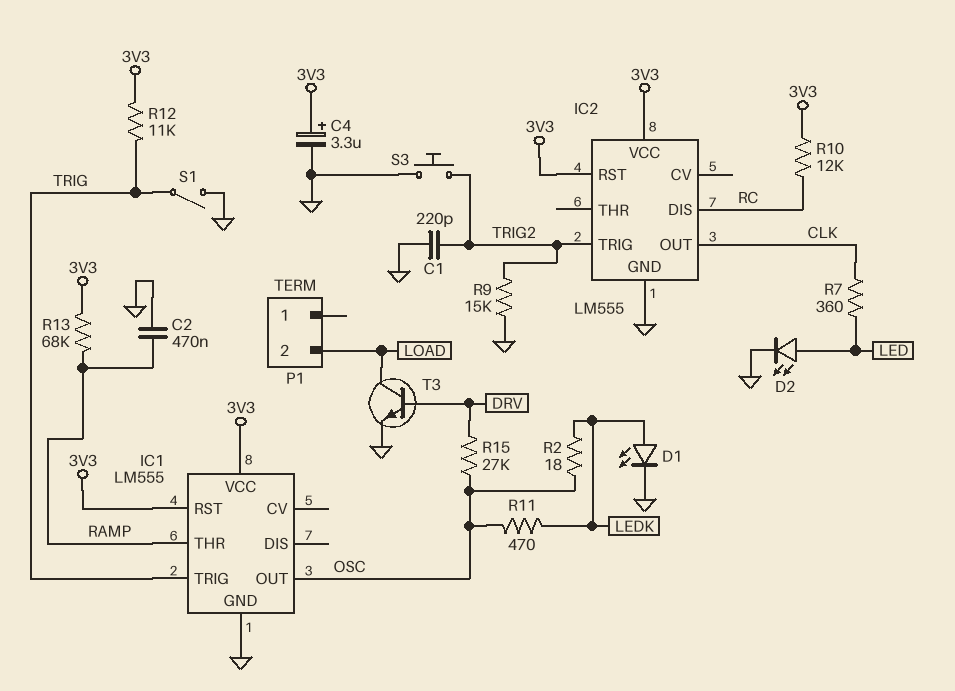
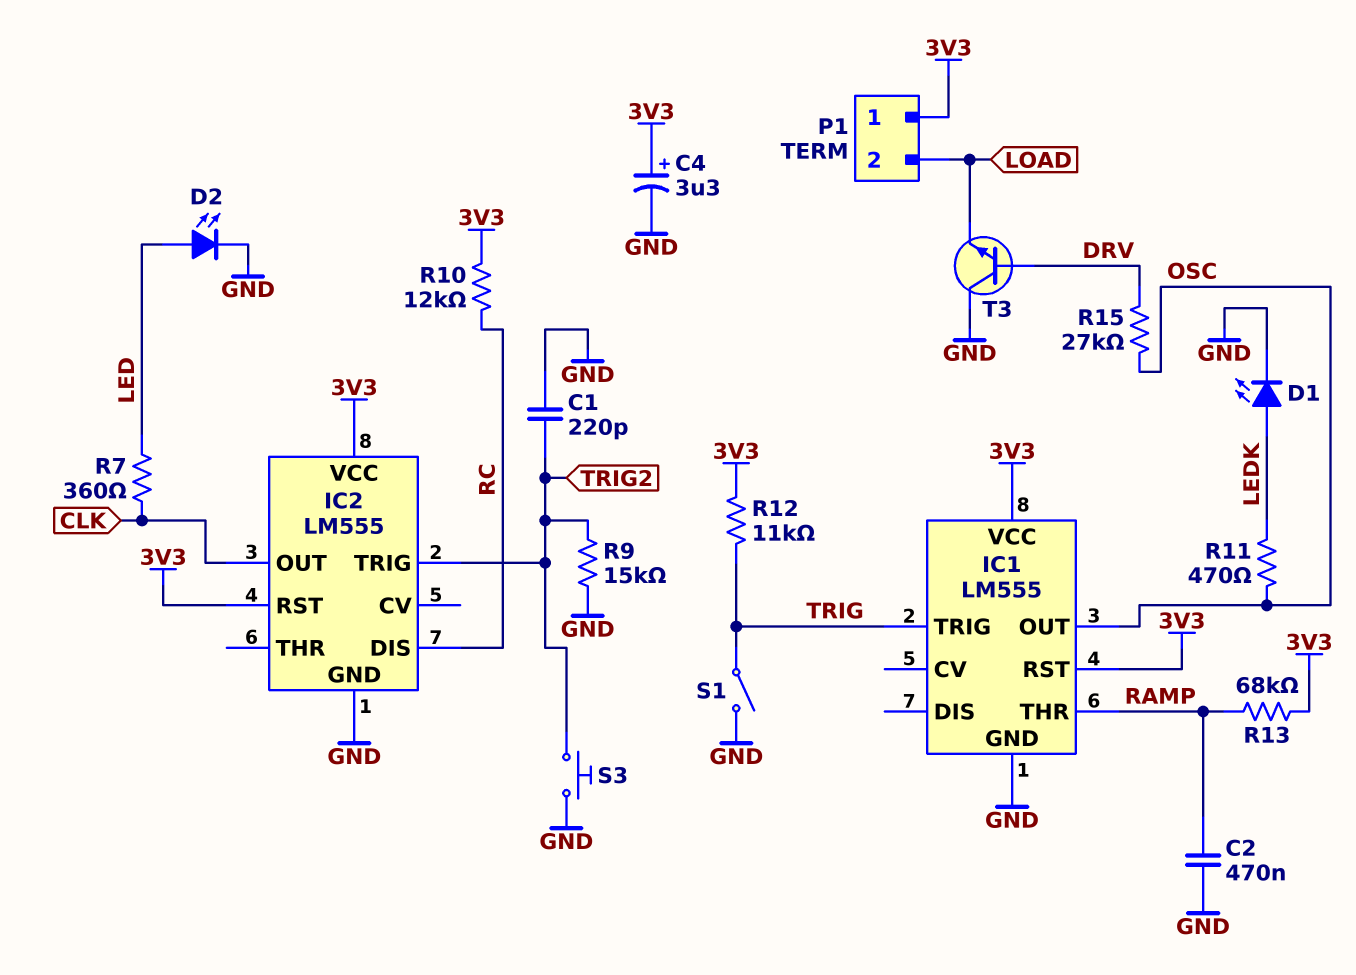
P1 pin 1: none -> 3V3
R2: 18 (LEDK, OSC) -> none
T3: NPN (B DRV, C LOAD, E GND) -> NPN (B DRV, C GND, E LOAD)

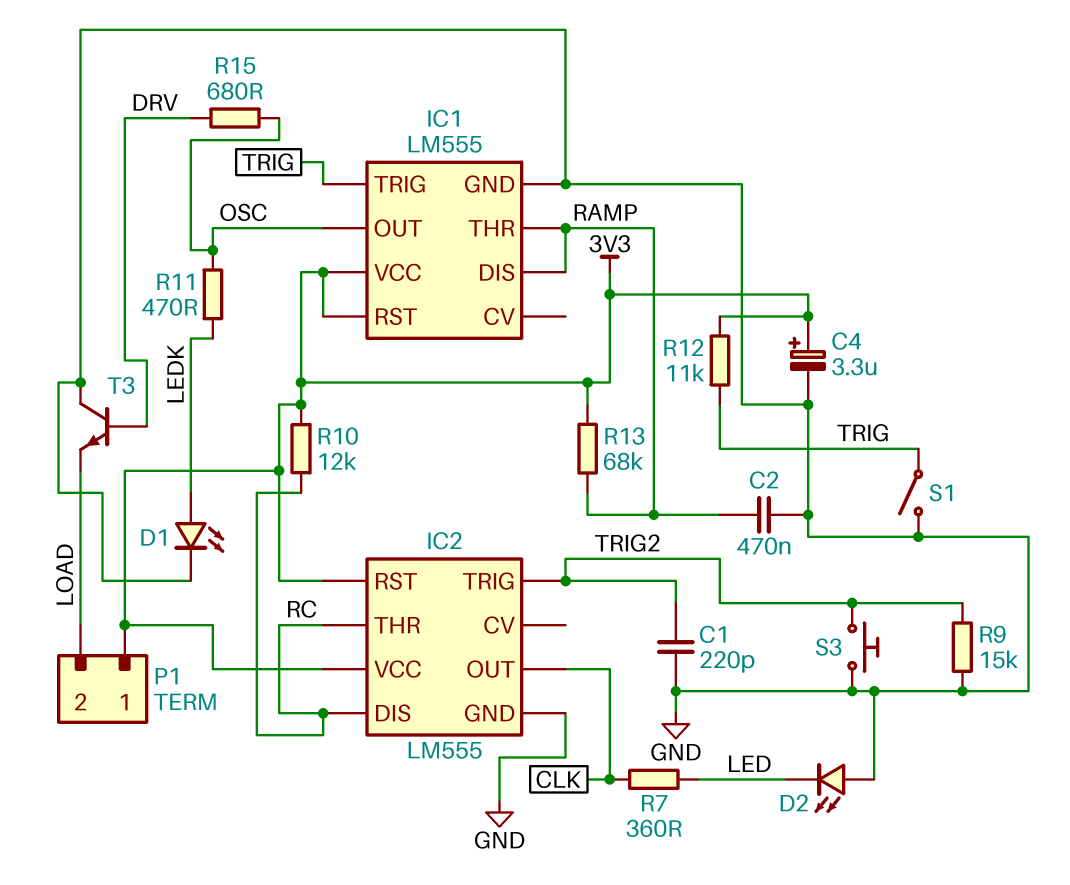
D2: LED (A LED, K GND) -> LED (A GND, K LED)
IC1 pin DIS: none -> RAMP
IC2 pin THR: none -> RC
R15: 27k (DRV, OSC) -> 680 (DRV, OSC)

